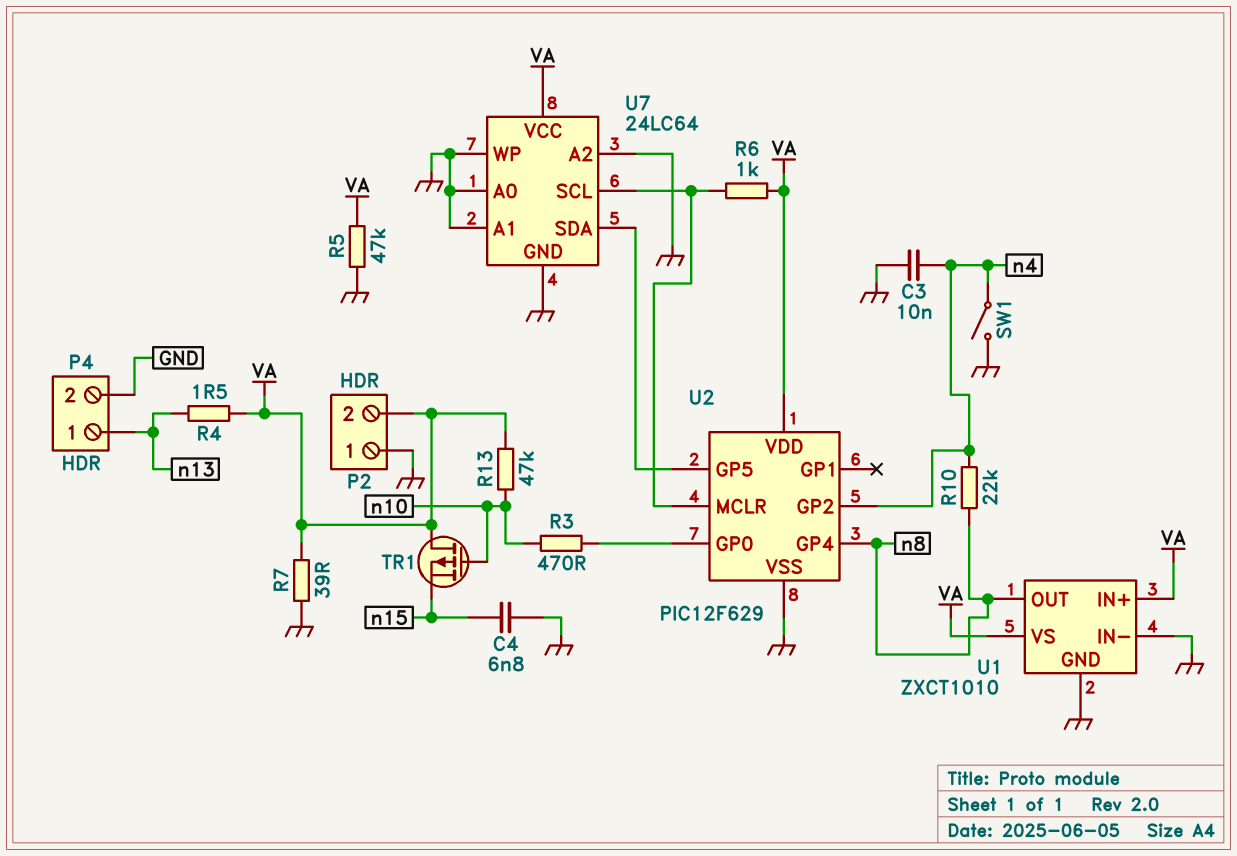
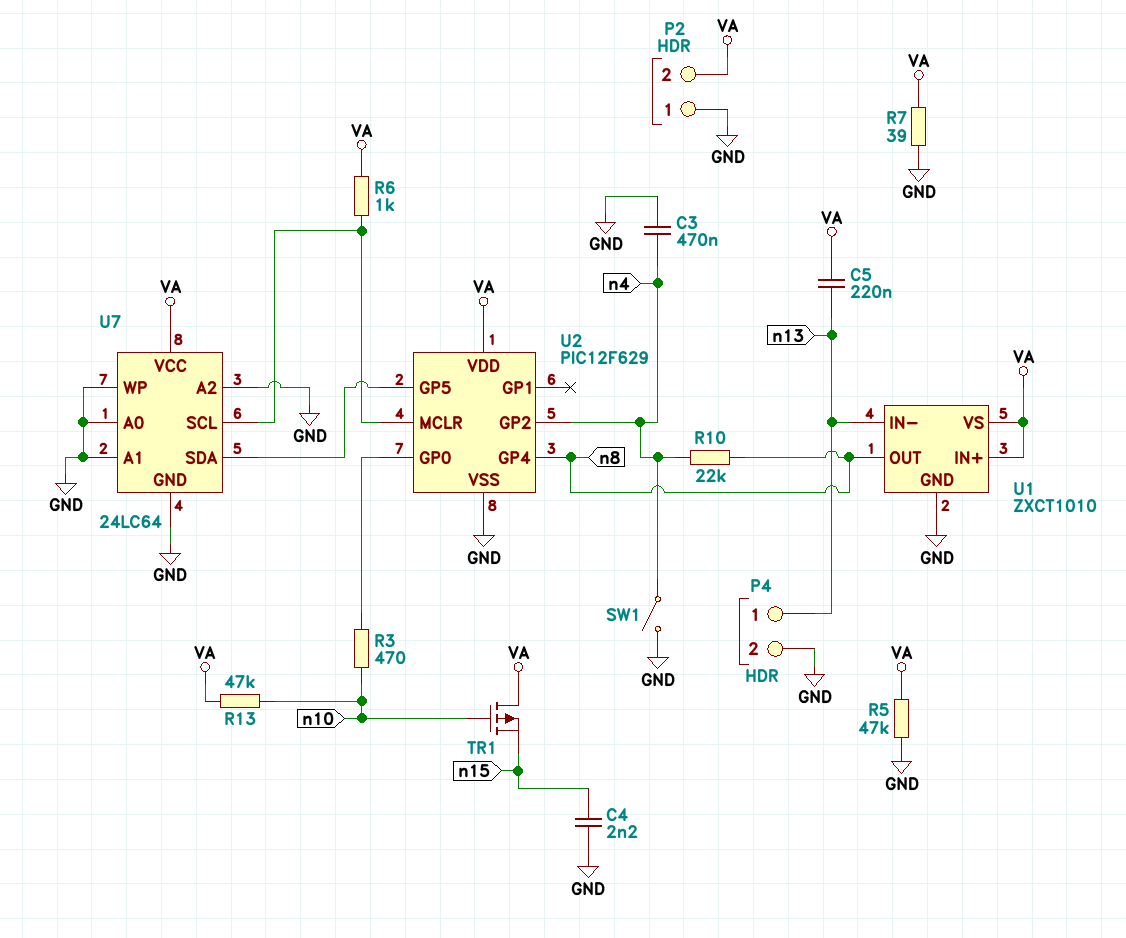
C3: 10nF (GND, n4) -> 470nF (GND, n4)
C4: 6.8nF (GND, n15) -> 2.2nF (GND, n15)
C5: none -> 220nF (VA, n13)
R4: 1.5 (VA, n13) -> none
U1 pin IN-: GND -> n13

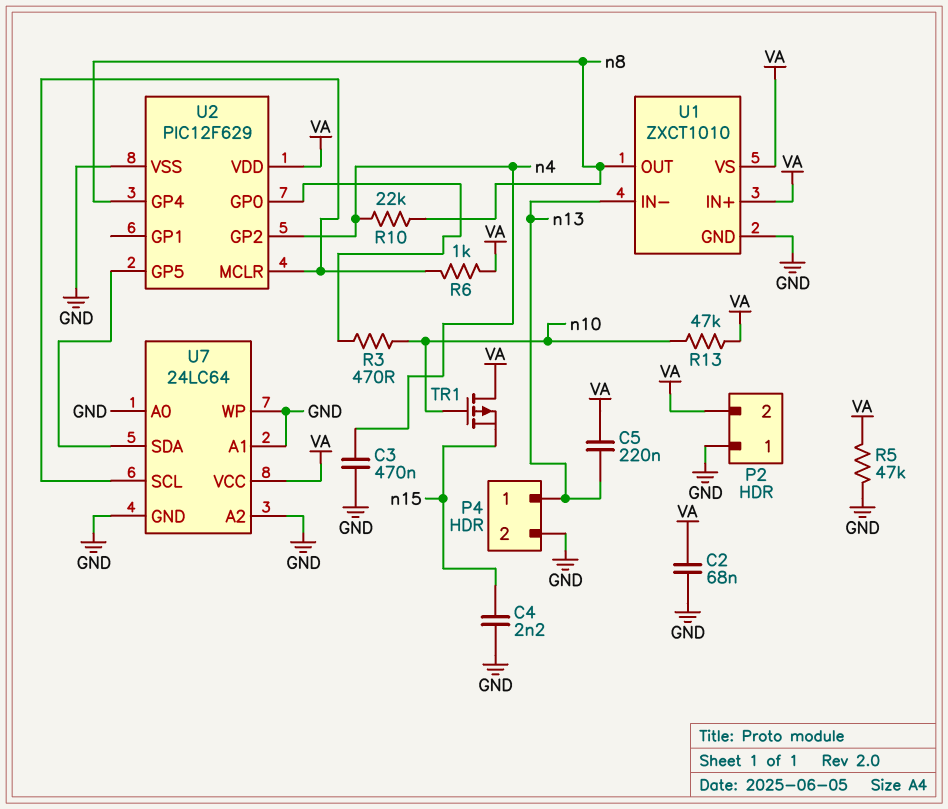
C2: none -> 68nF (GND, VA)
R7: 39 (GND, VA) -> none
SW1: switch (GND, n4) -> none

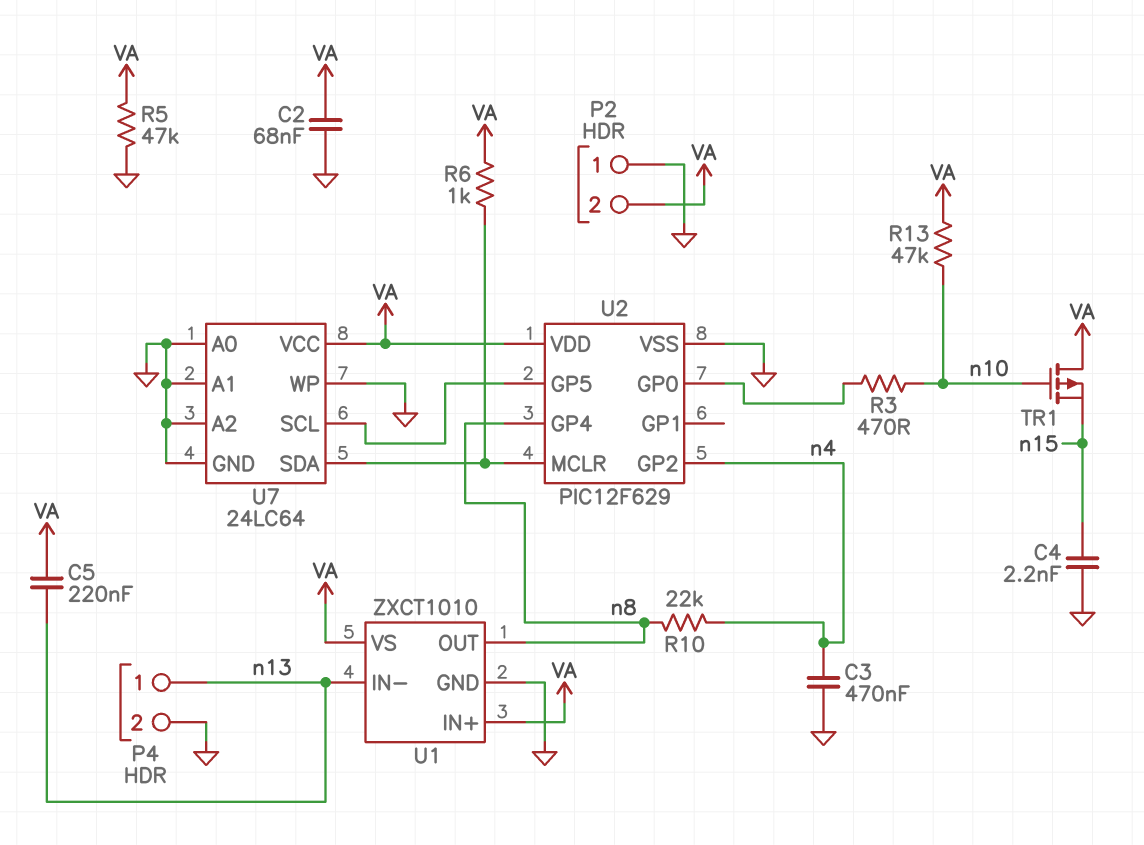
U7 pin SCL: U2/MCLR -> U2/GP5
U7 pin SDA: U2/GP5 -> U2/MCLR

